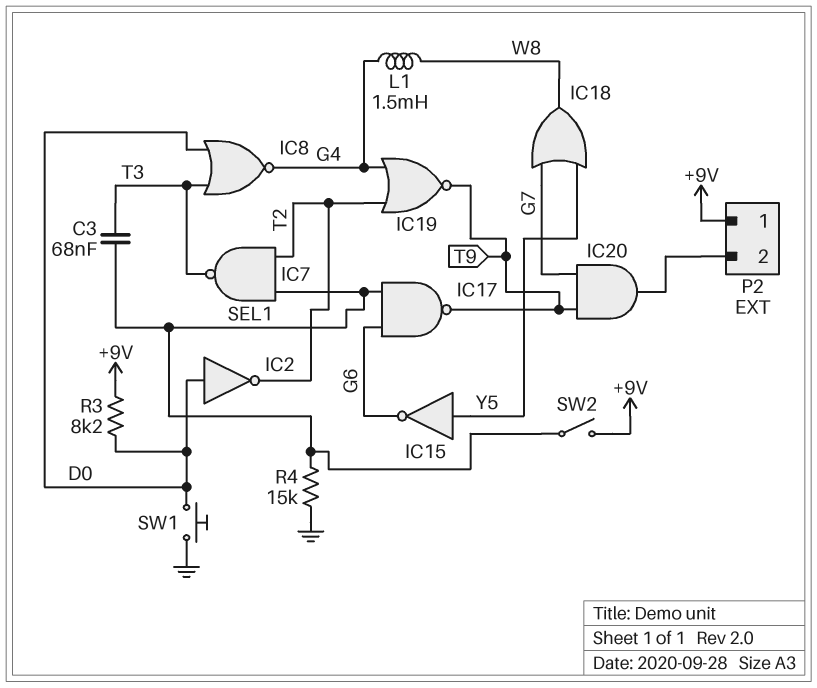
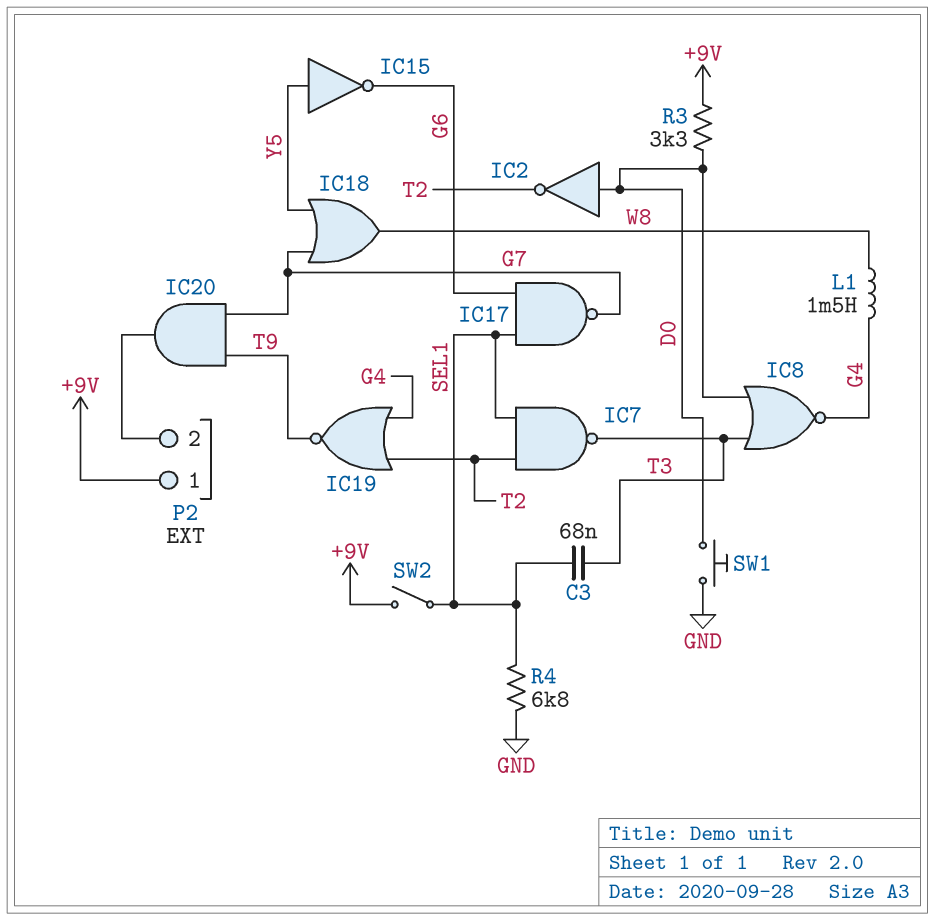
IC17: NAND (in G6, in SEL1, out T9) -> NAND (in G6, in SEL1, out G7)
R3: 8.2k (+9V, D0) -> 3.3k (+9V, D0)
R4: 15k (GND, SEL1) -> 6.8k (GND, SEL1)

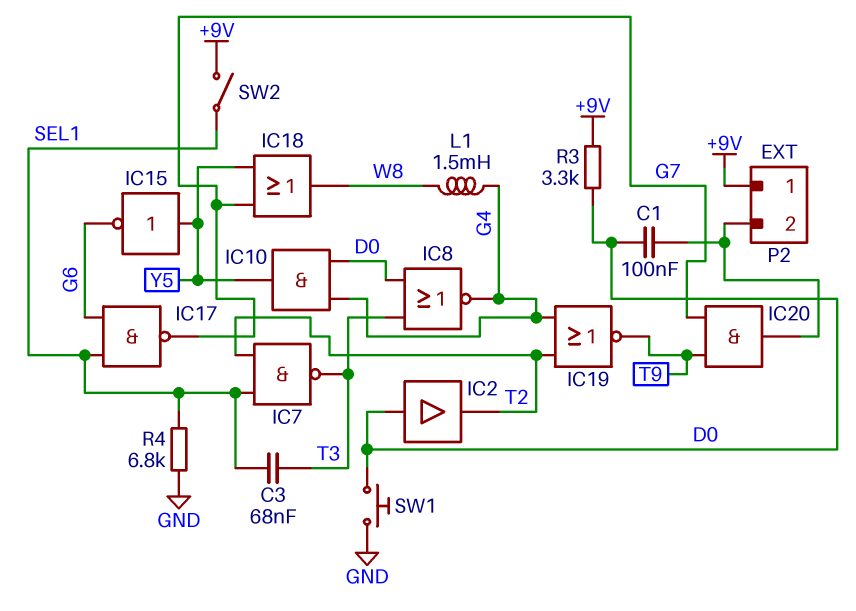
C1: none -> 100nF (D0, P2/2)
IC2: NOT (in D0, out T2) -> buffer (in D0, out T2)
IC10: none -> AND (in D0, in G4, out Y5)

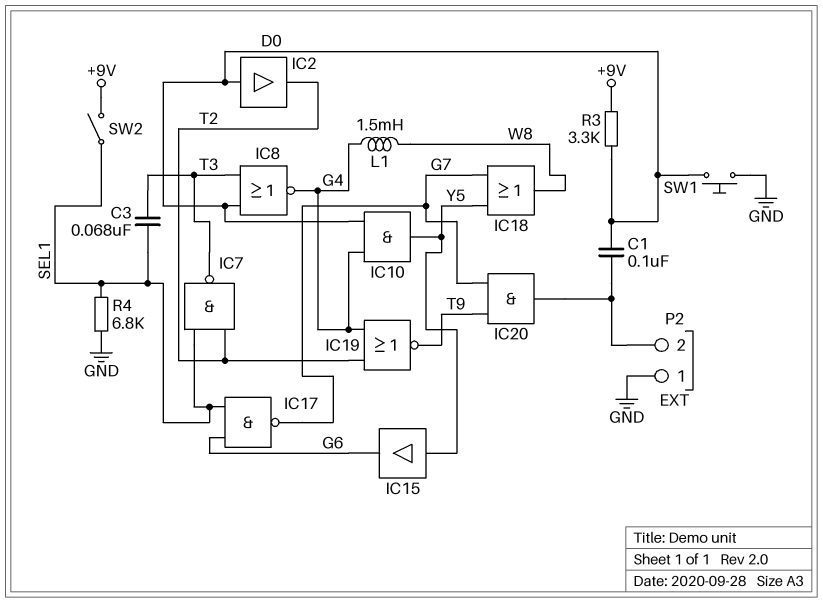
IC15: NOT (in Y5, out G6) -> buffer (in Y5, out G6)
P2 pin 1: +9V -> GND

